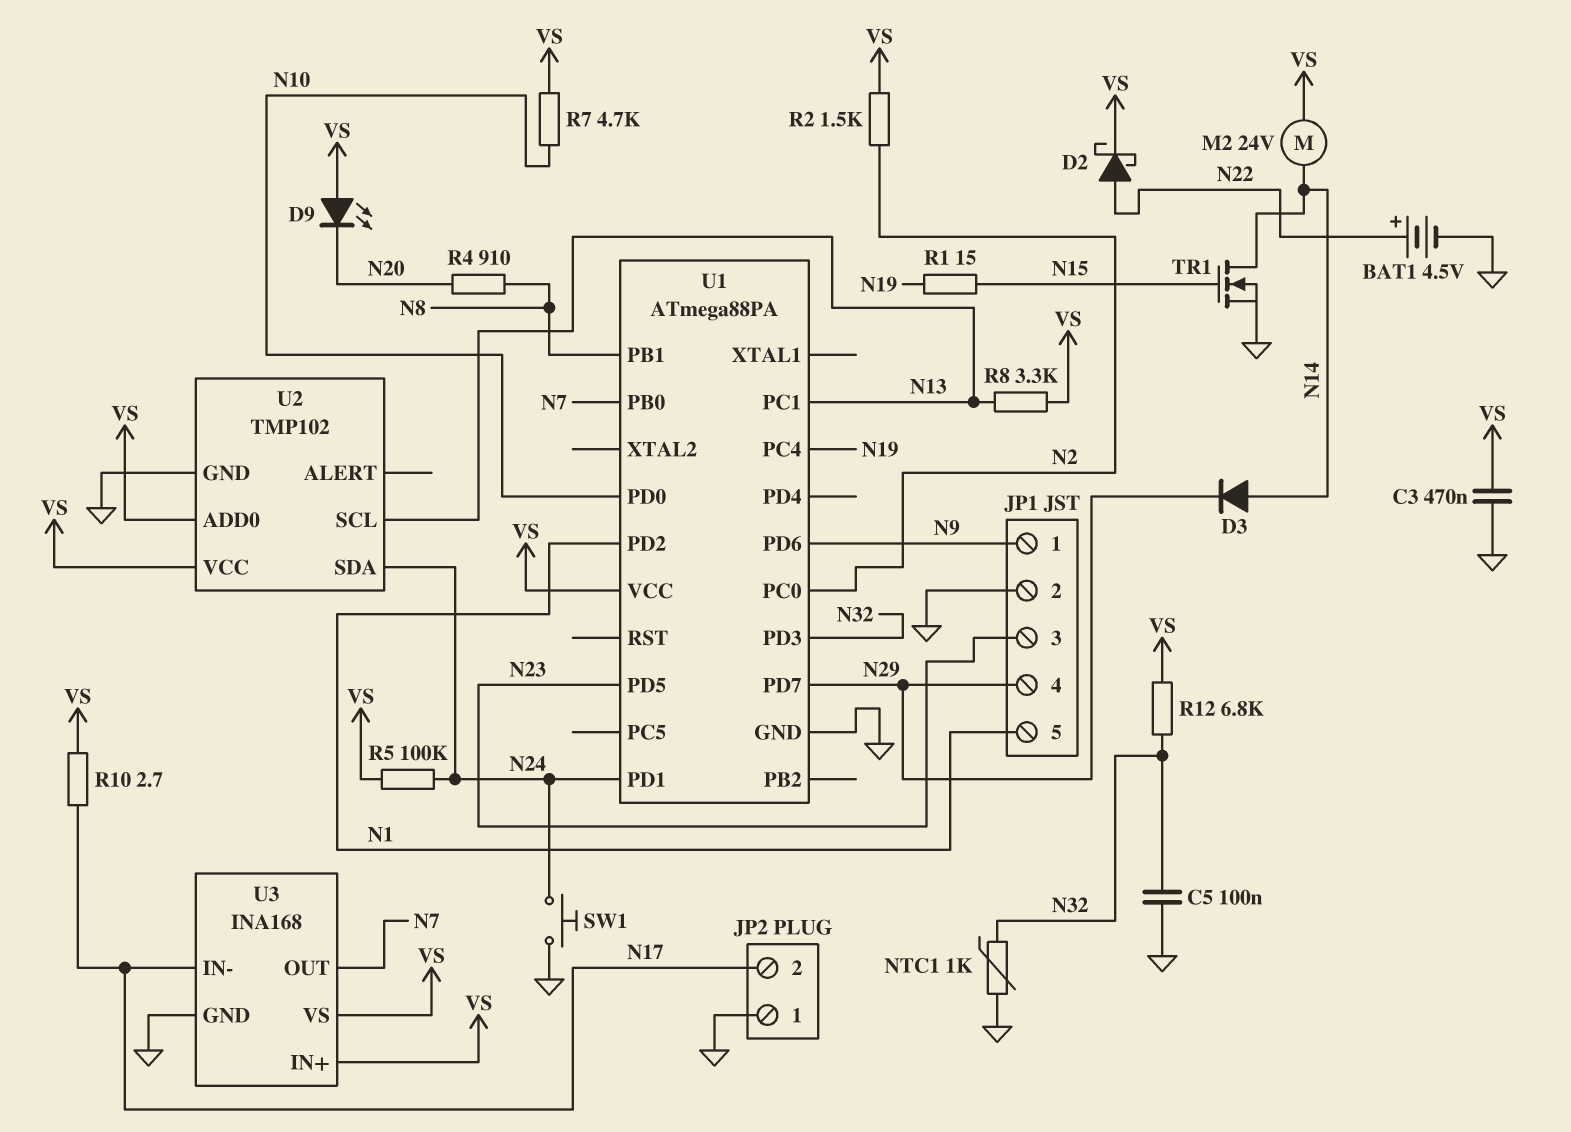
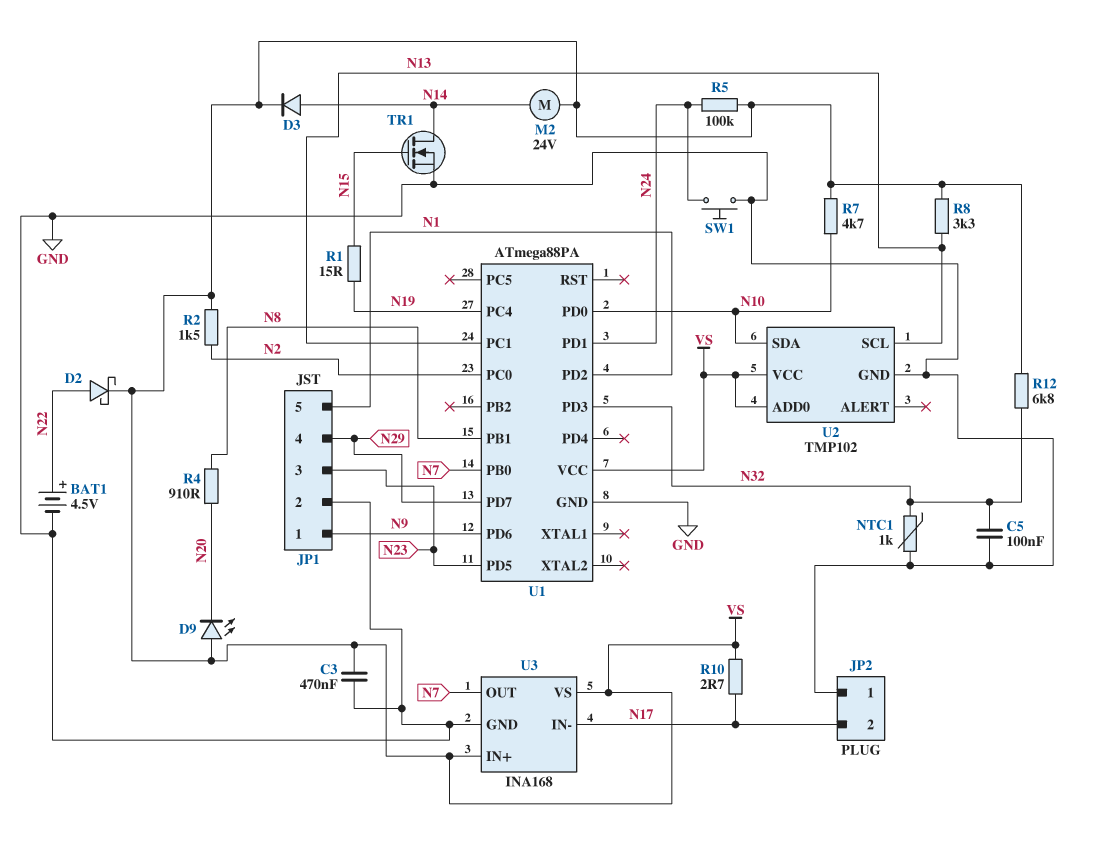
D3: diode (A N14, K N29) -> diode (A N14, K VS)
U2 pin SDA: N24 -> N10

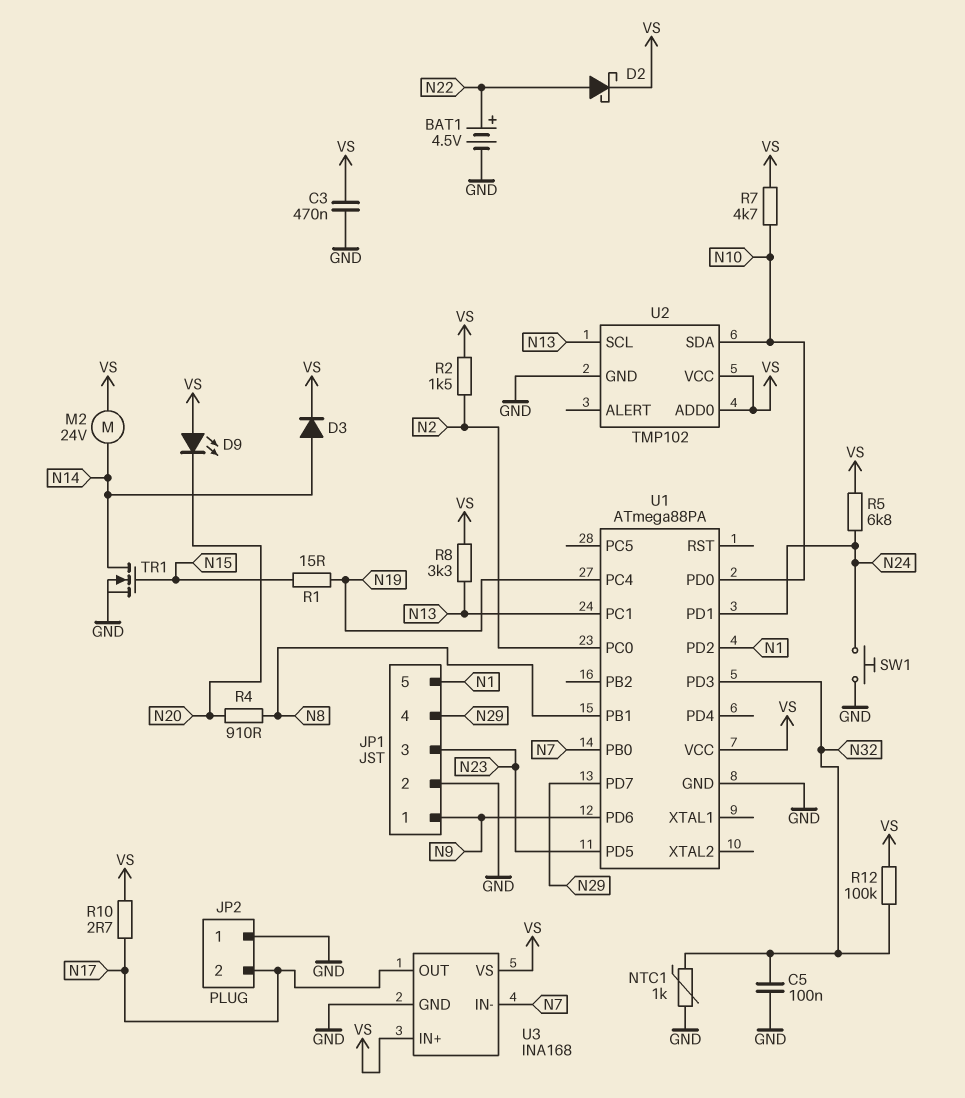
R5: 100k (N24, VS) -> 6.8k (N24, VS)
R12: 6.8k (N32, VS) -> 100k (N32, VS)
U3 pin IN-: N17 -> N7
U3 pin OUT: N7 -> N17

